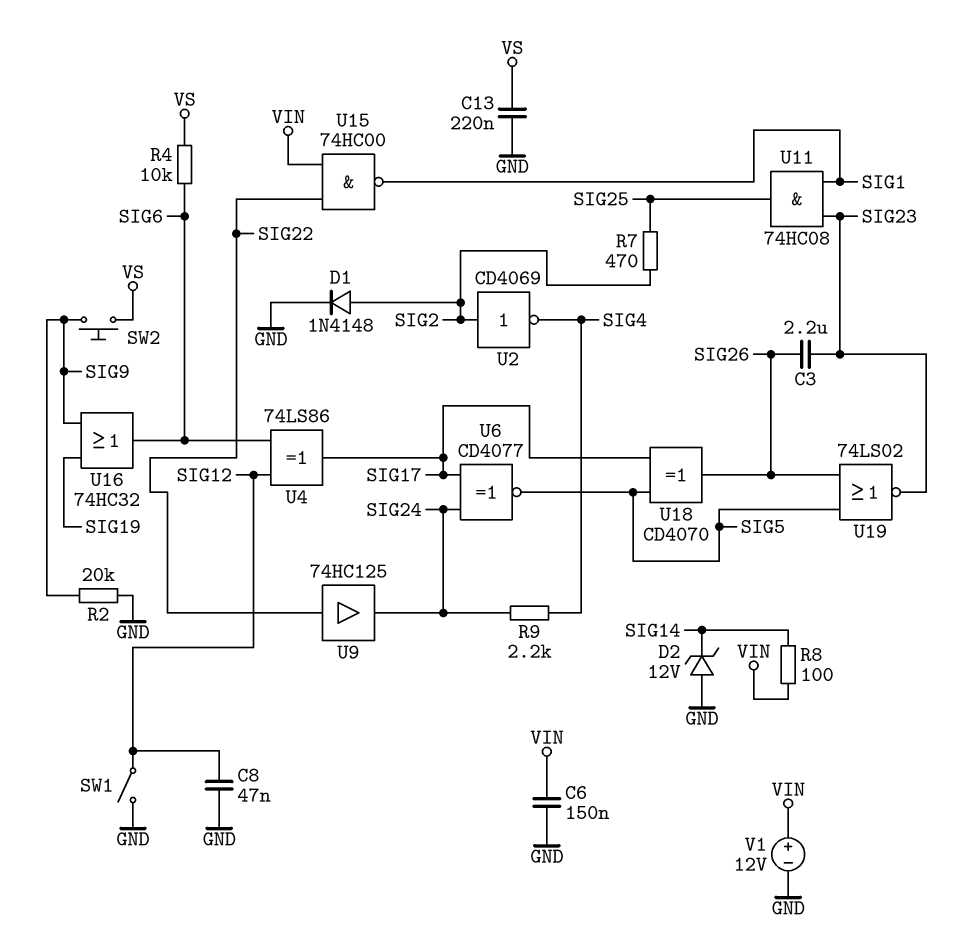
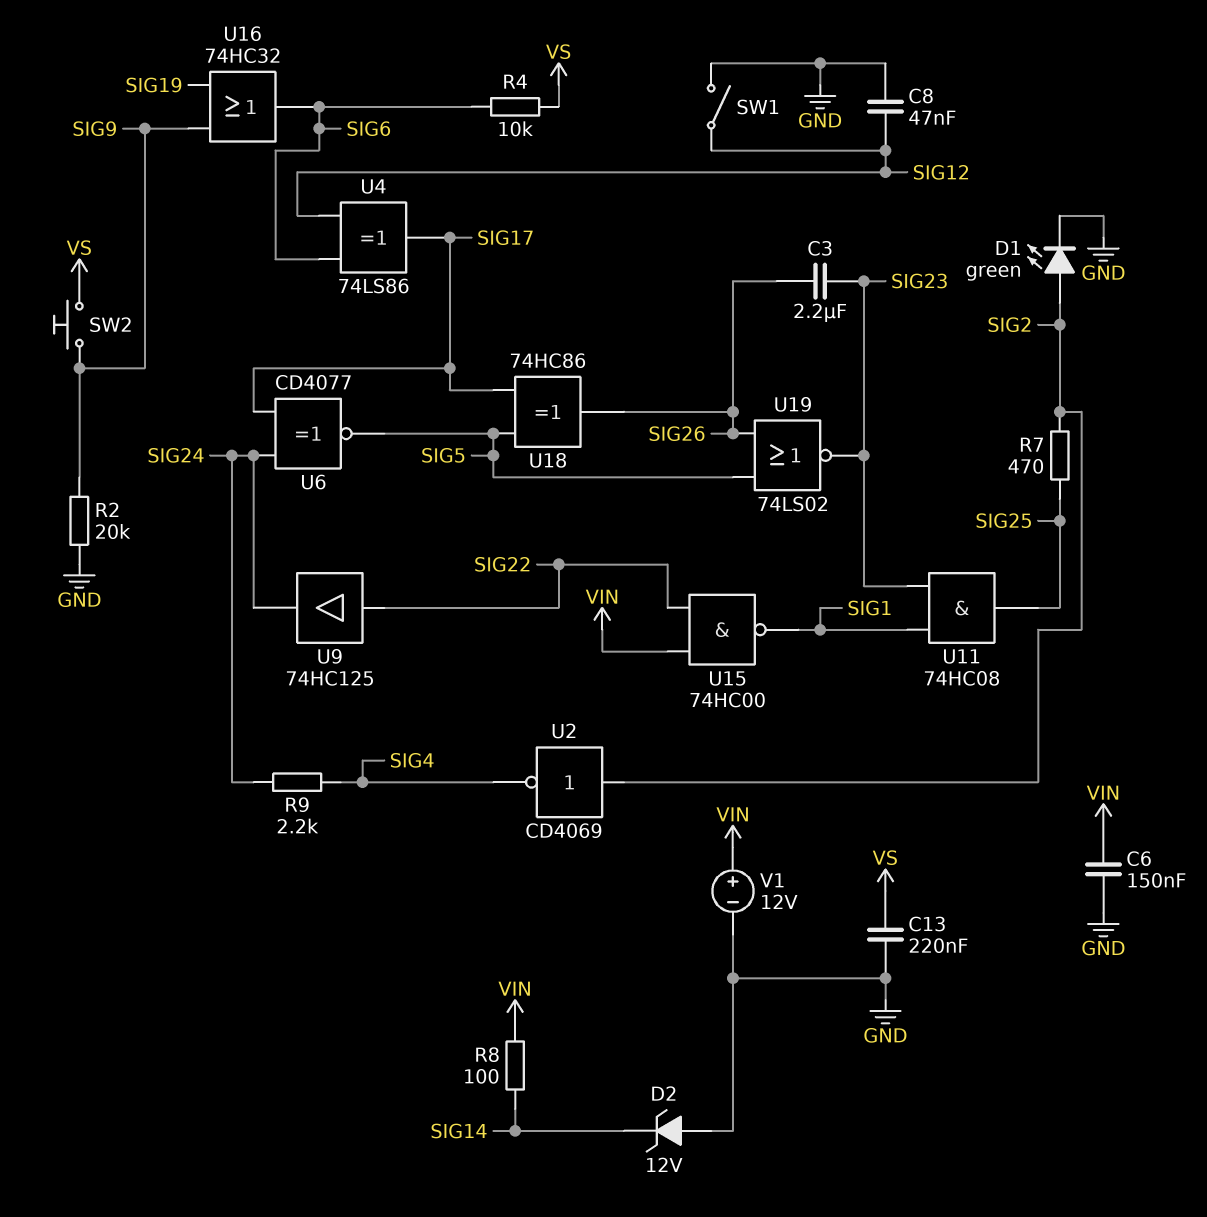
D1: diode 1N4148 (A SIG2, K GND) -> LED green (A SIG2, K GND)
U18: XOR CD4070 (in SIG5, in SIG17, out SIG26) -> XOR 74HC86 (in SIG5, in SIG17, out SIG26)

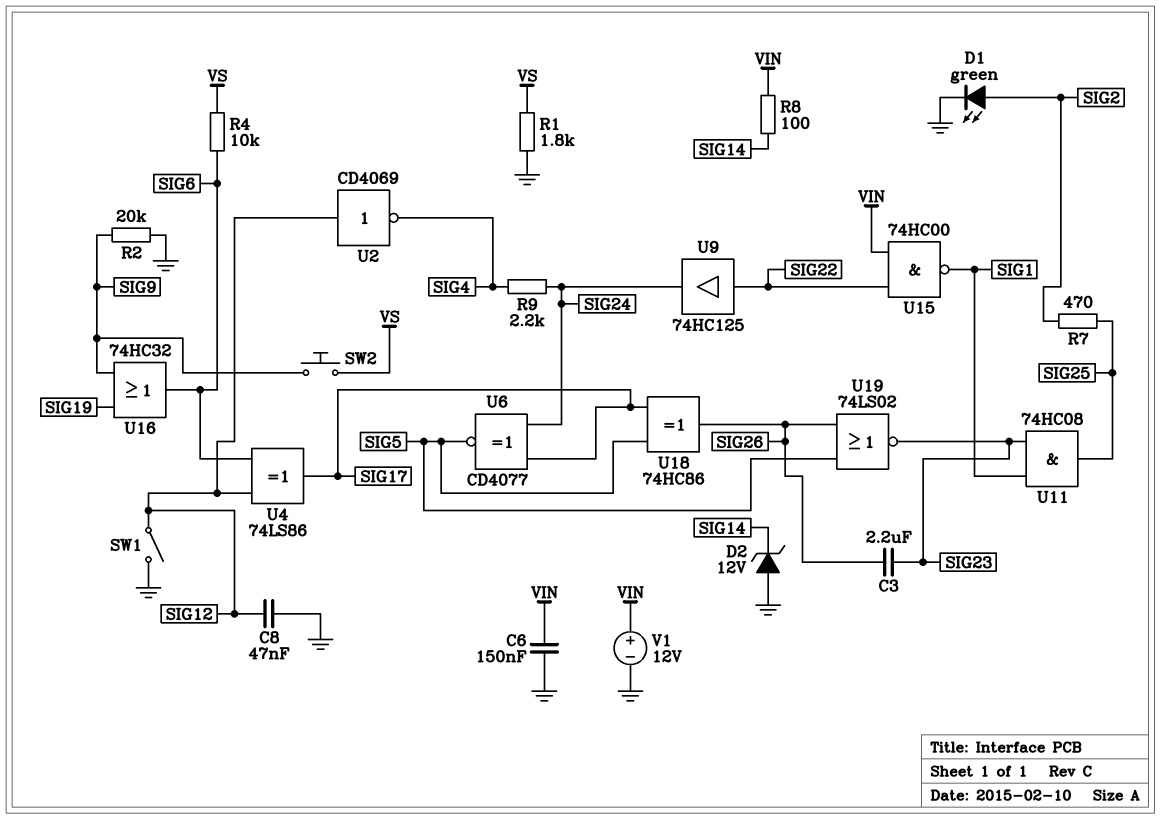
C13: 220nF (GND, VS) -> none
R1: none -> 1.8k (GND, VS)
U2: NOT CD4069 (in SIG2, out SIG4) -> NOT CD4069 (in SIG12, out SIG4)

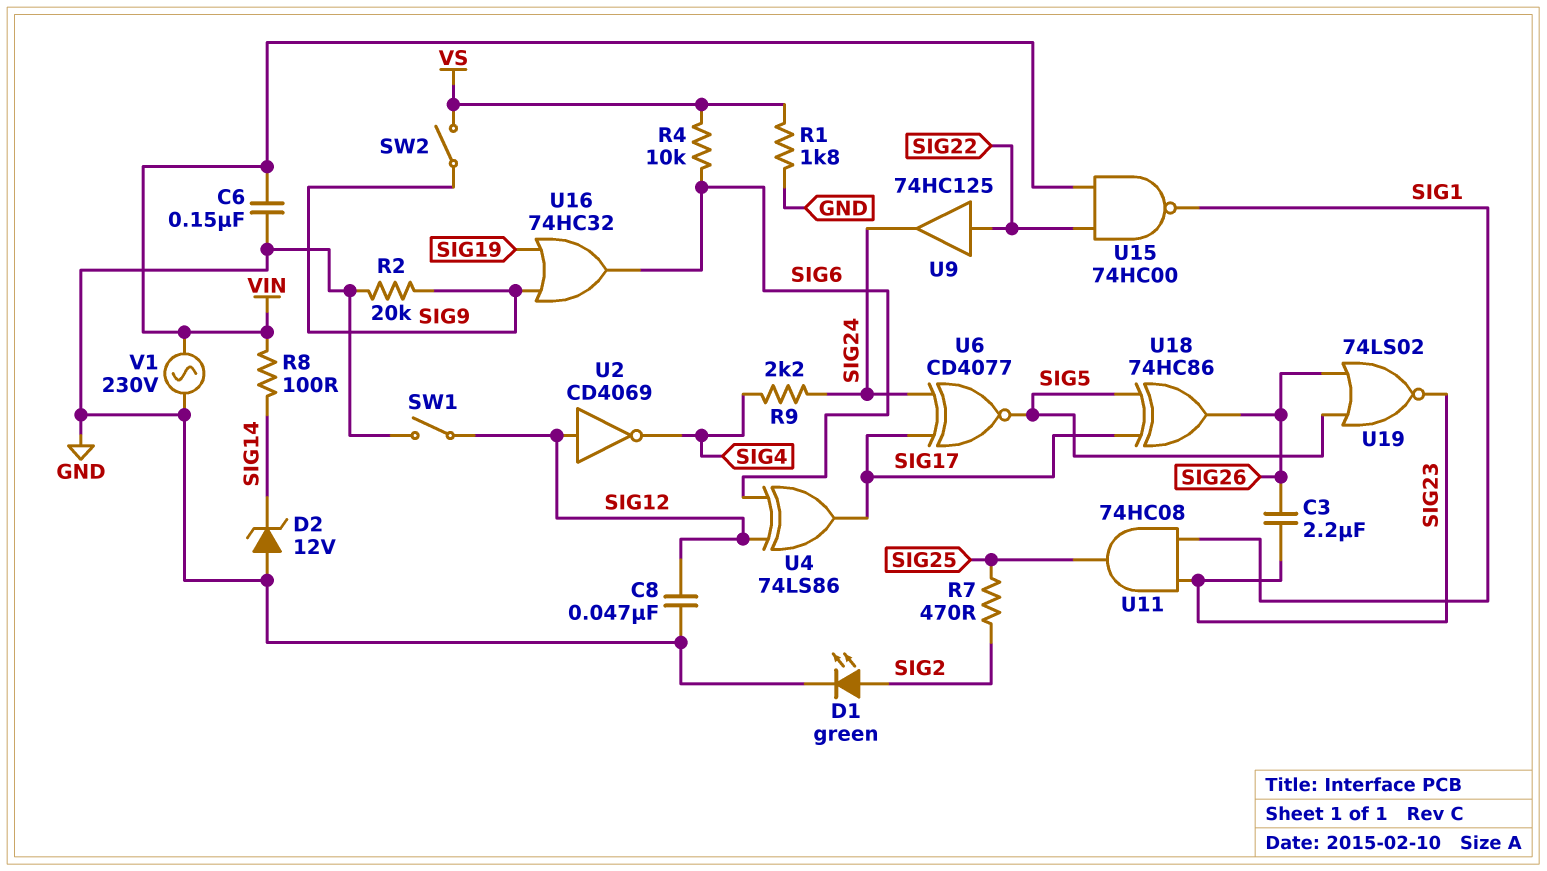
SW2: button (SIG9, VS) -> switch (SIG9, VS)
V1: 12V (plus VIN, minus GND) -> AC 230V (GND, VIN)

